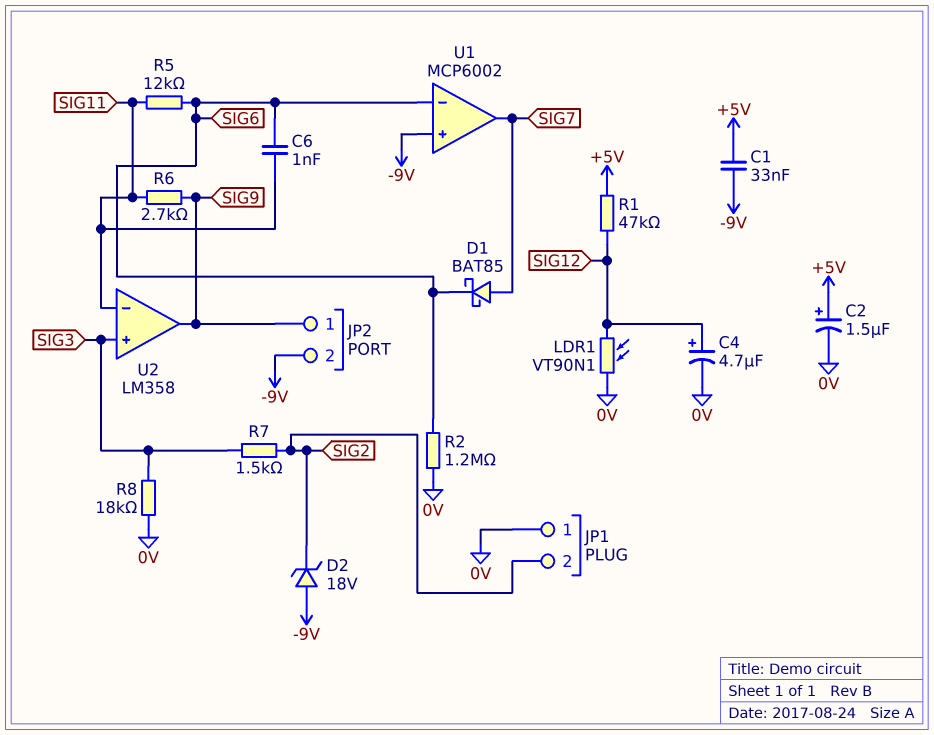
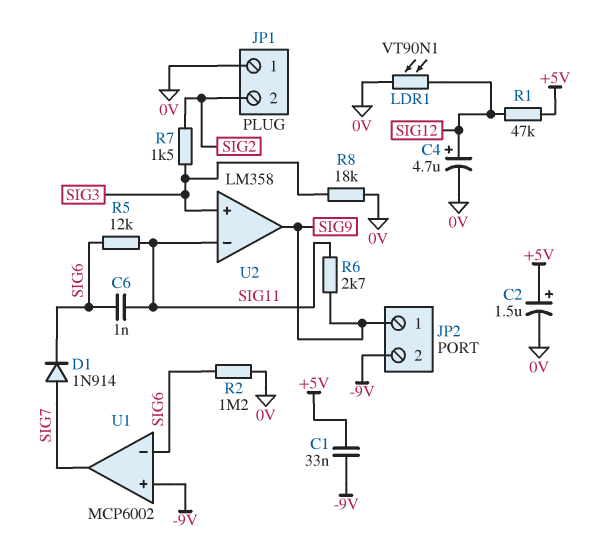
D1: schottky BAT85 (A SIG7, K SIG6) -> diode 1N914 (A SIG7, K SIG6)
D2: zener 18V (A -9V, K SIG2) -> none

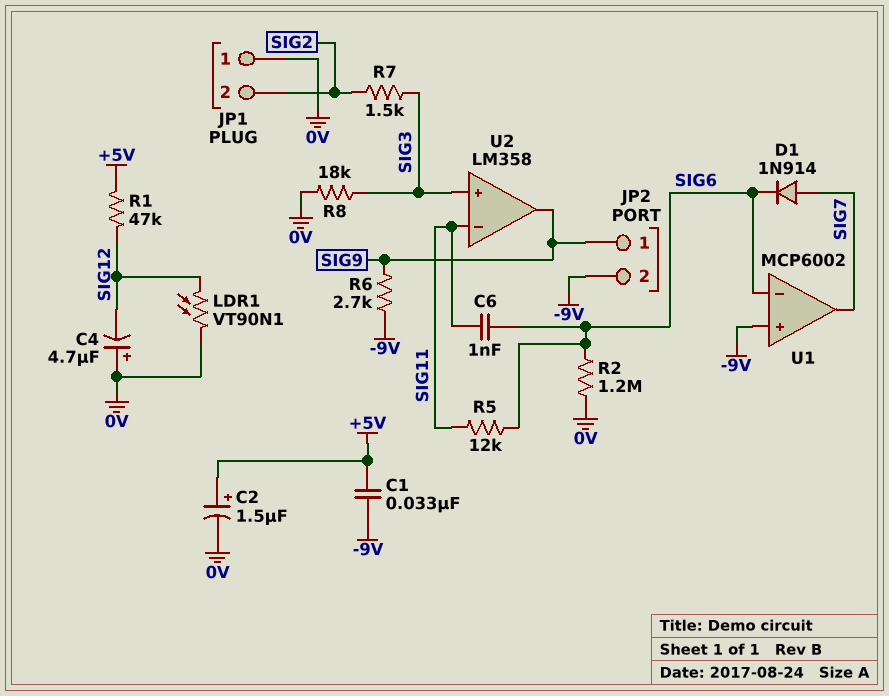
C4: 4.7uF (plus SIG12, minus 0V) -> 4.7uF (plus 0V, minus SIG12)
R6: 2.7k (SIG9, SIG11) -> 2.7k (-9V, SIG9)

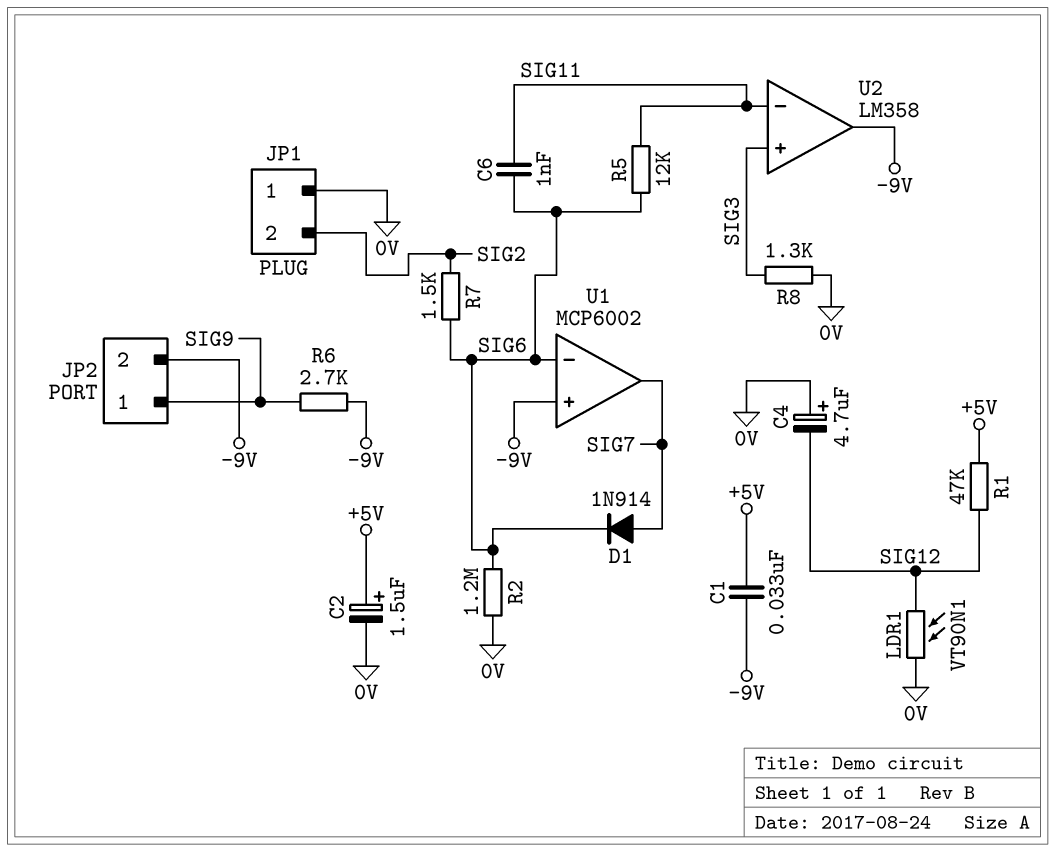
R7: 1.5k (SIG2, SIG3) -> 1.5k (SIG2, SIG6)
R8: 18k (0V, SIG3) -> 1.3k (0V, SIG3)
U2 pin out: SIG9 -> -9V

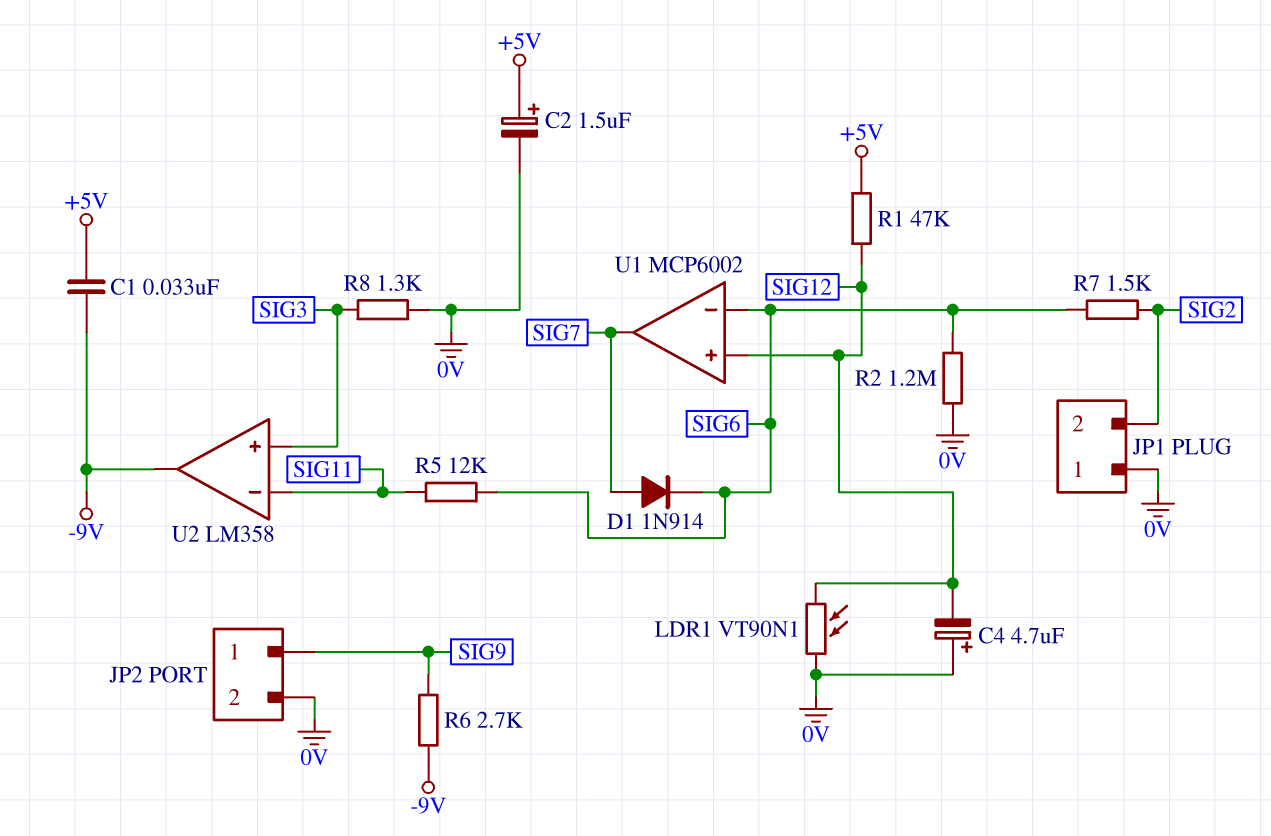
C6: 1nF (SIG6, SIG11) -> none
JP2 pin 2: -9V -> 0V
U1 pin in+: -9V -> SIG12

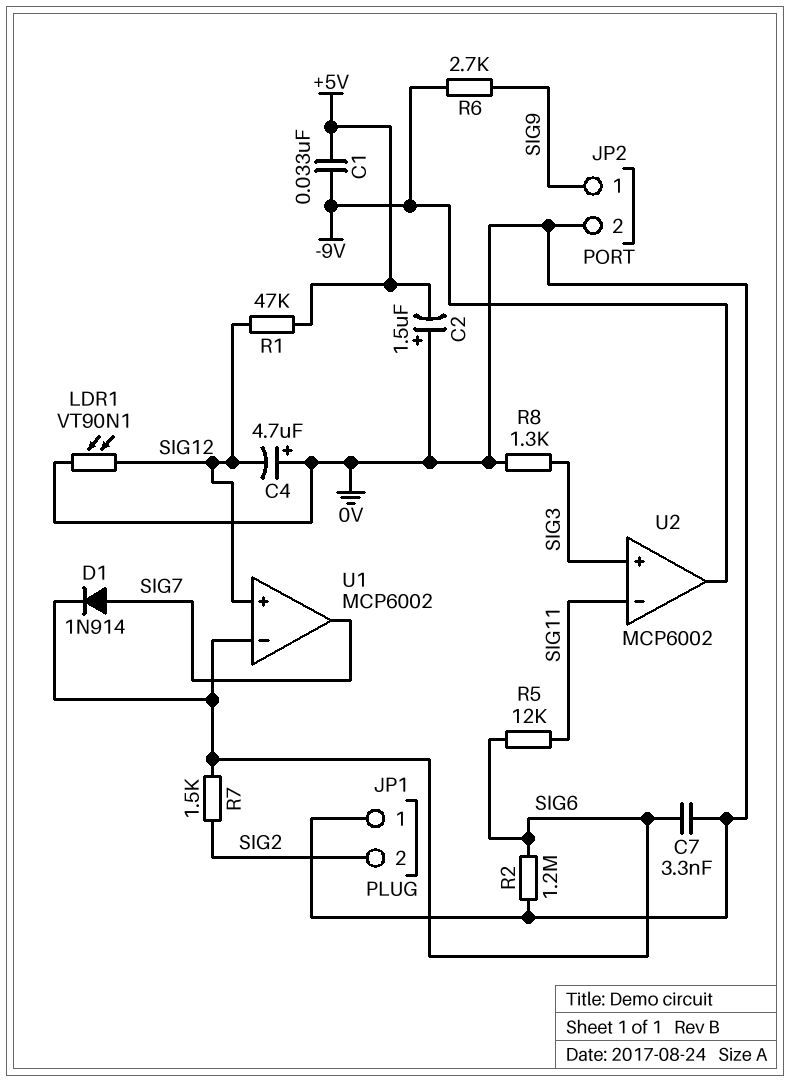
C2: 1.5uF (plus +5V, minus 0V) -> 1.5uF (plus 0V, minus +5V)
C7: none -> 3.3nF (0V, SIG6)
U2: LM358 -> MCP6002

